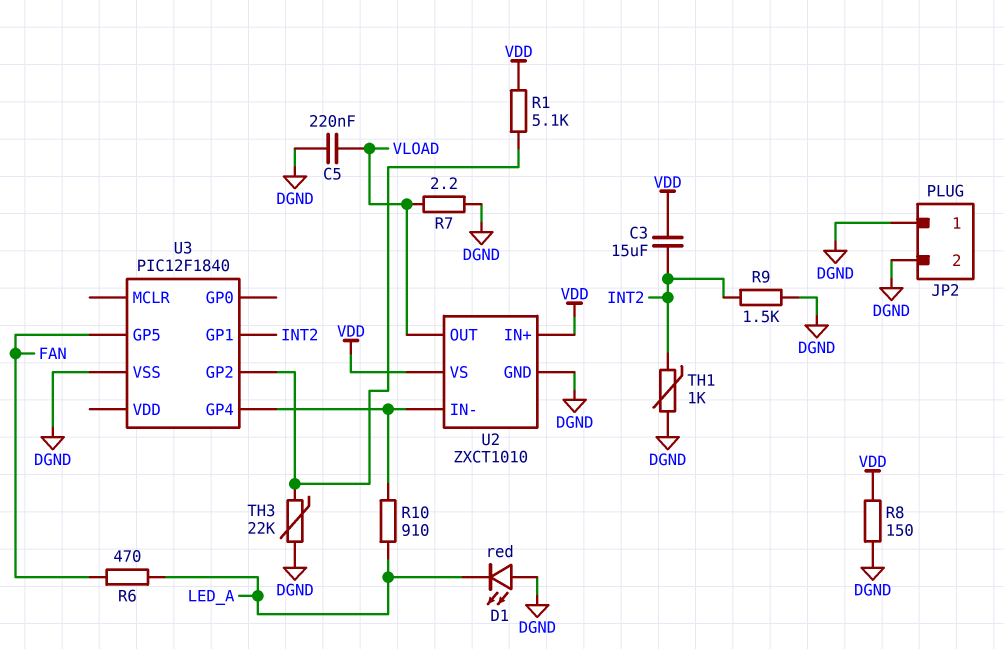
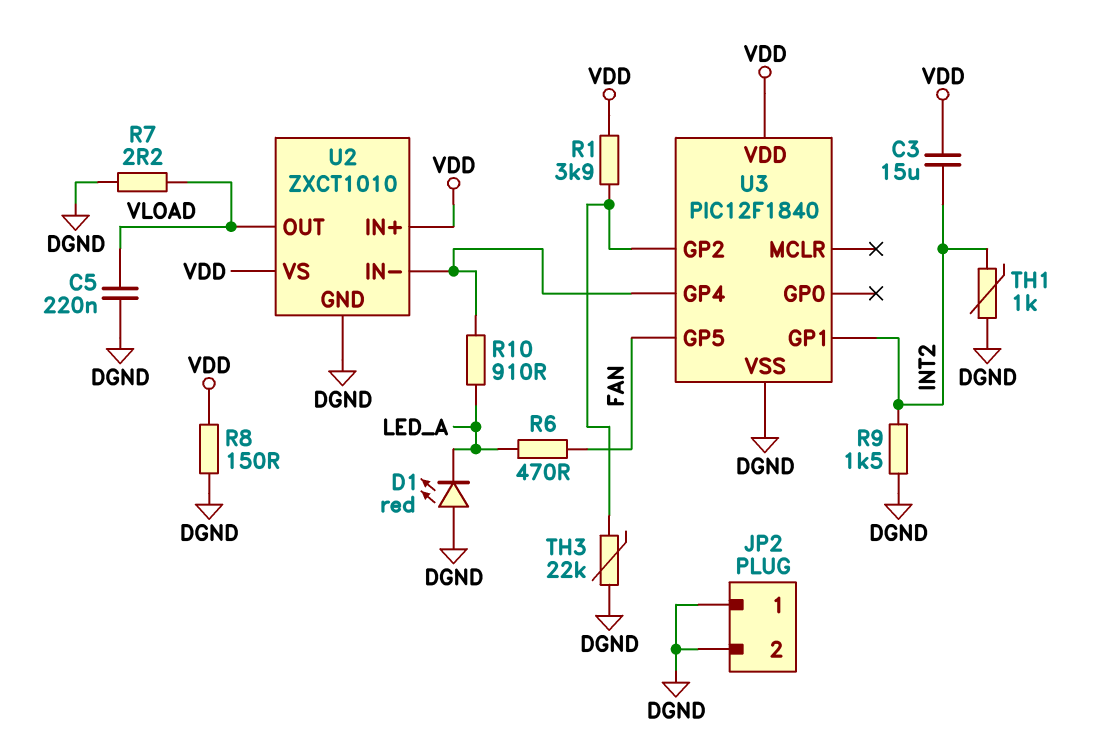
R1: 5.1k (U3/GP2, VDD) -> 3.9k (U3/GP2, VDD)
U3 pin VDD: none -> VDD

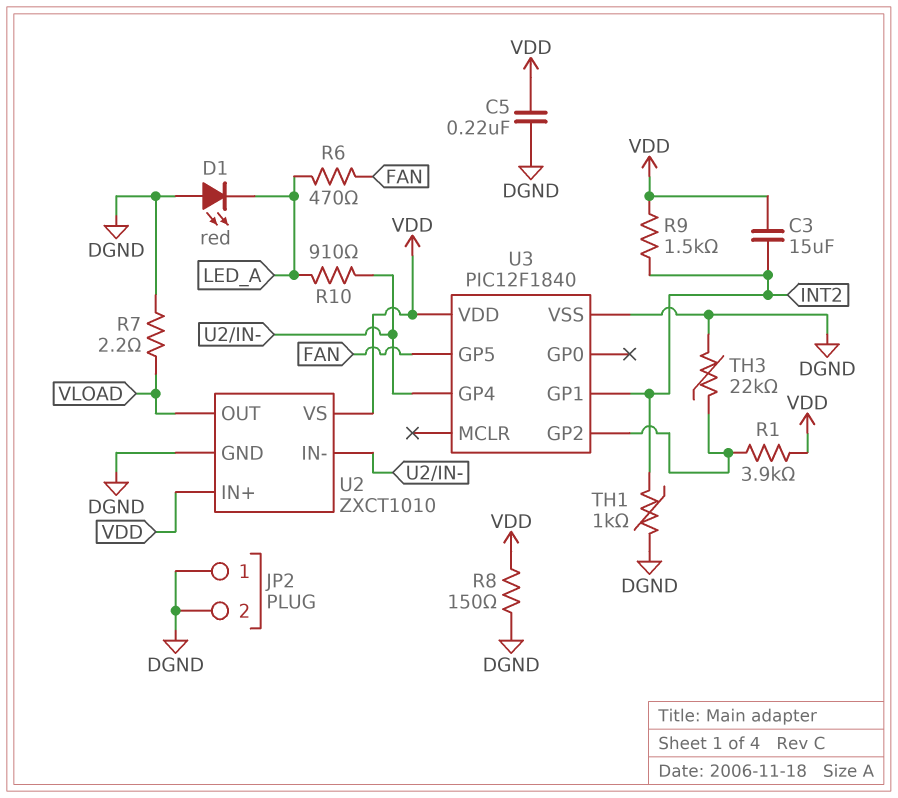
C5: 220nF (DGND, VLOAD) -> 220nF (DGND, VDD)
R9: 1.5k (DGND, INT2) -> 1.5k (INT2, VDD)

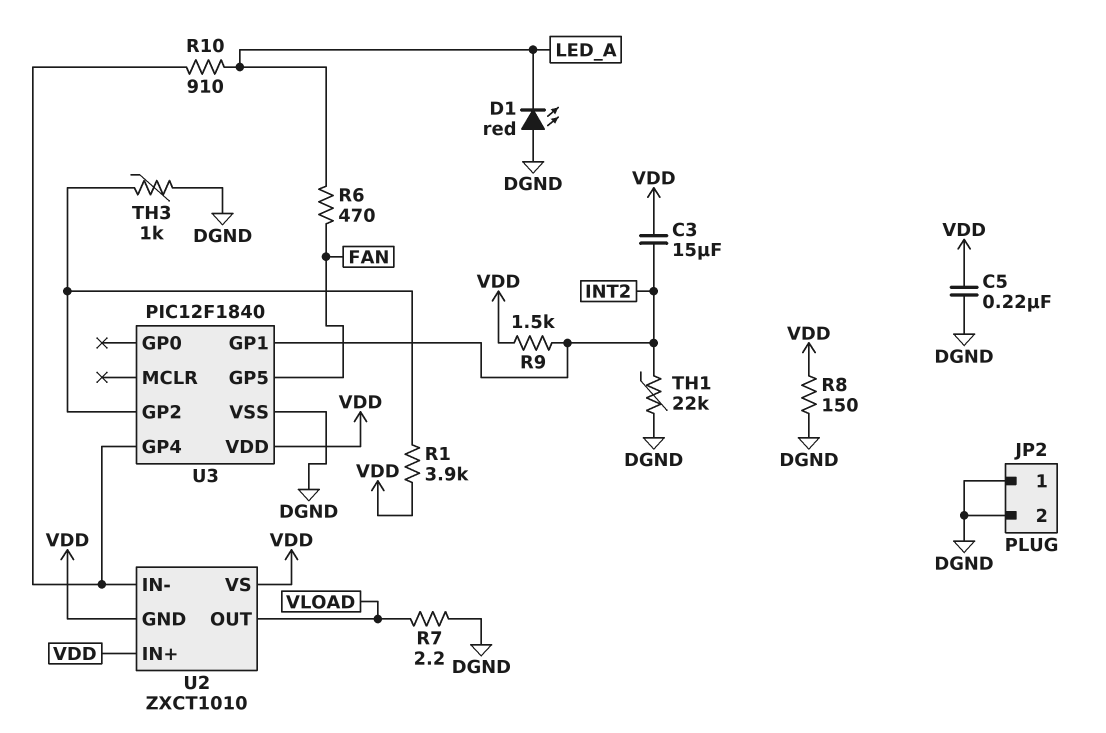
TH1: 1k (DGND, INT2) -> 22k (DGND, INT2)
TH3: 22k (DGND, U3/GP2) -> 1k (DGND, U3/GP2)
U2 pin GND: DGND -> VDD

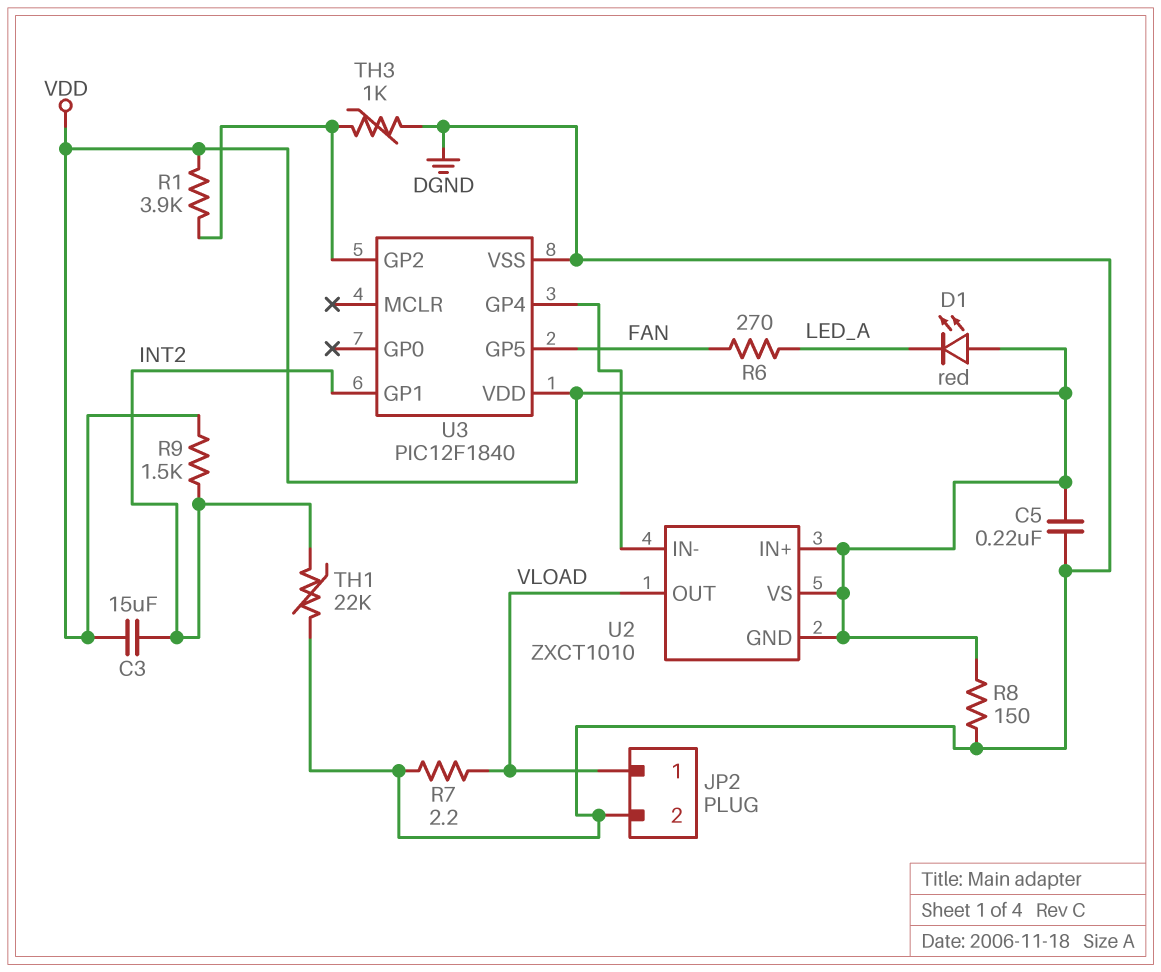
D1: LED red (A DGND, K LED_A) -> LED red (A VDD, K LED_A)
JP2 pin 1: DGND -> VLOAD
R6: 470 (FAN, LED_A) -> 270 (FAN, LED_A)
R10: 910 (LED_A, U2/IN-) -> none

